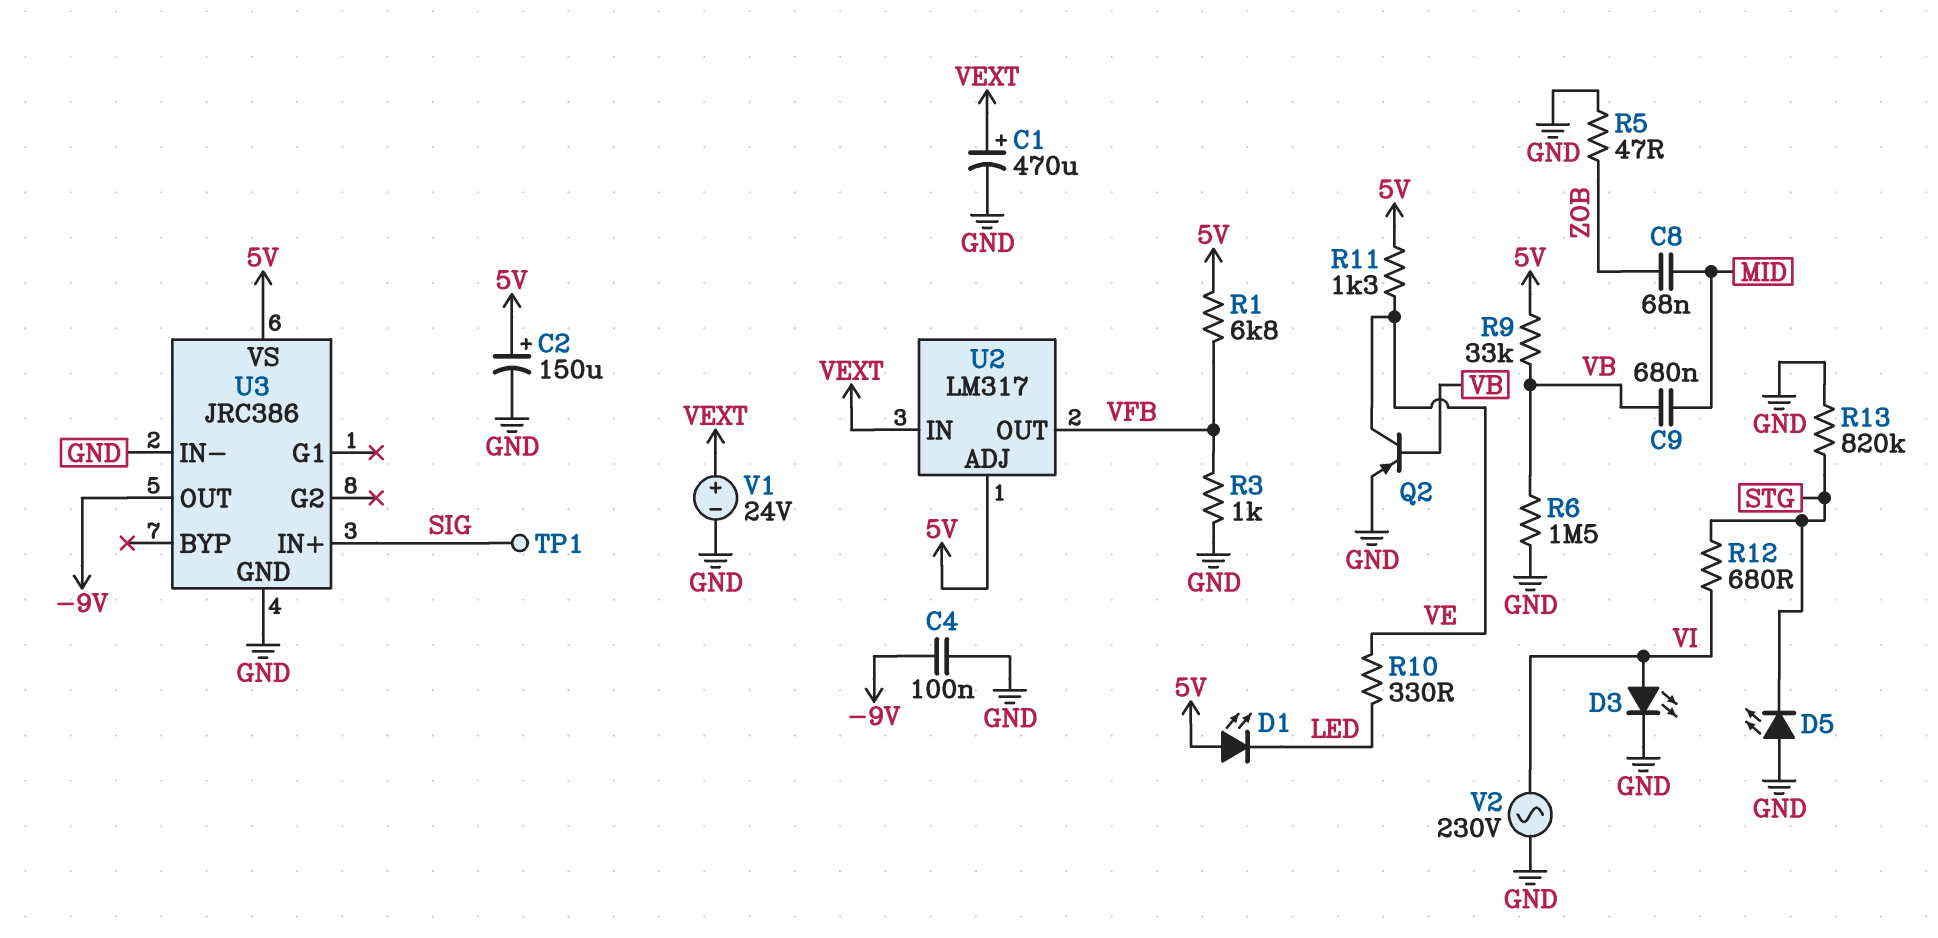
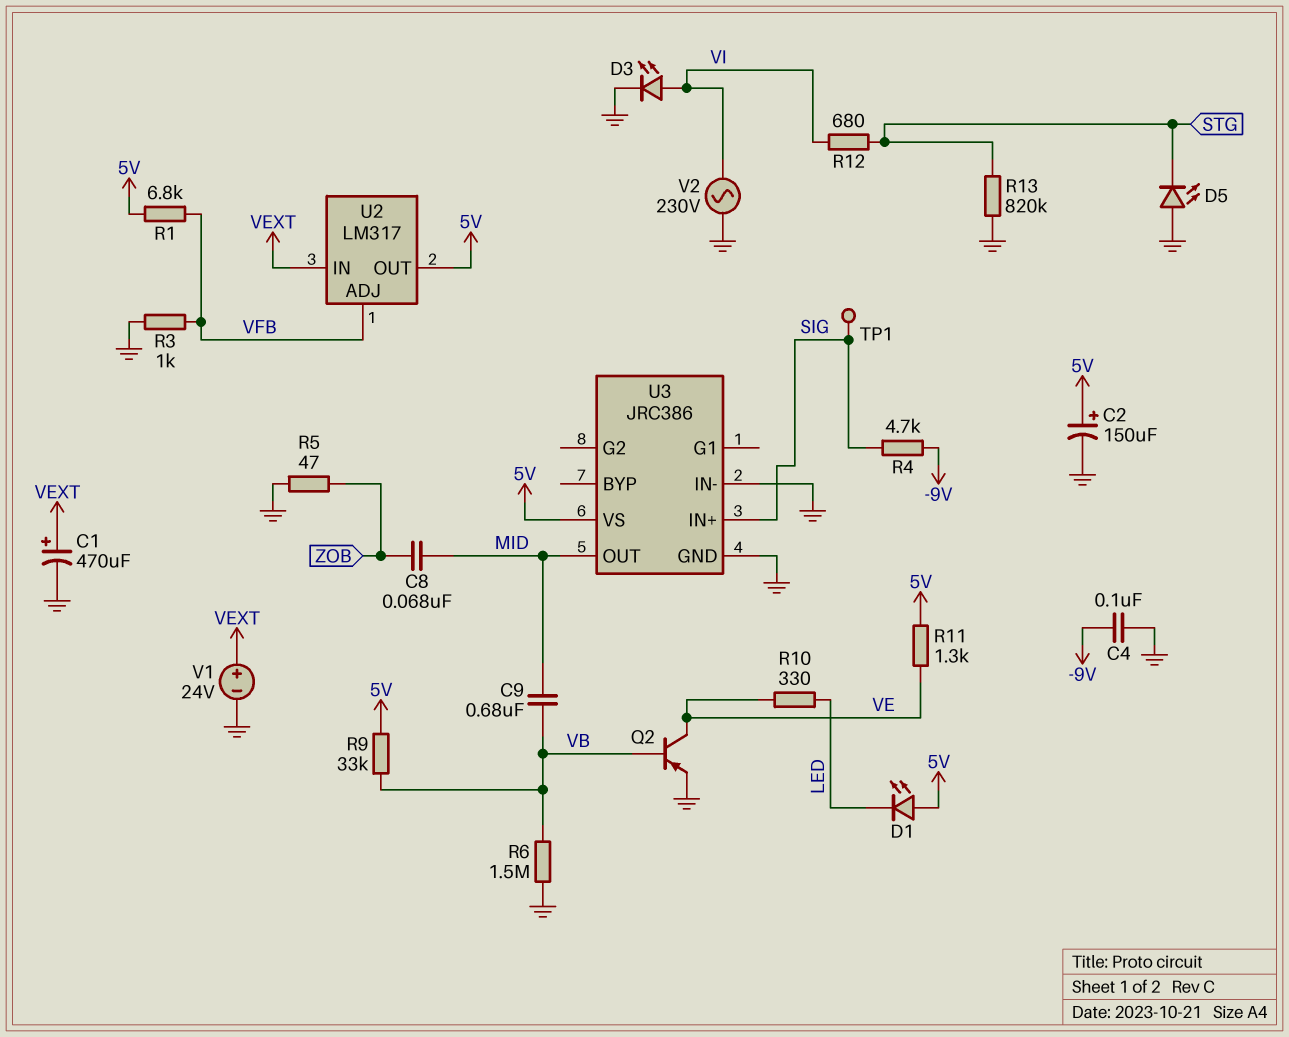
R4: none -> 4.7k (-9V, SIG)
U2 pin ADJ: 5V -> VFB
U2 pin OUT: VFB -> 5V
U3 pin OUT: -9V -> MID

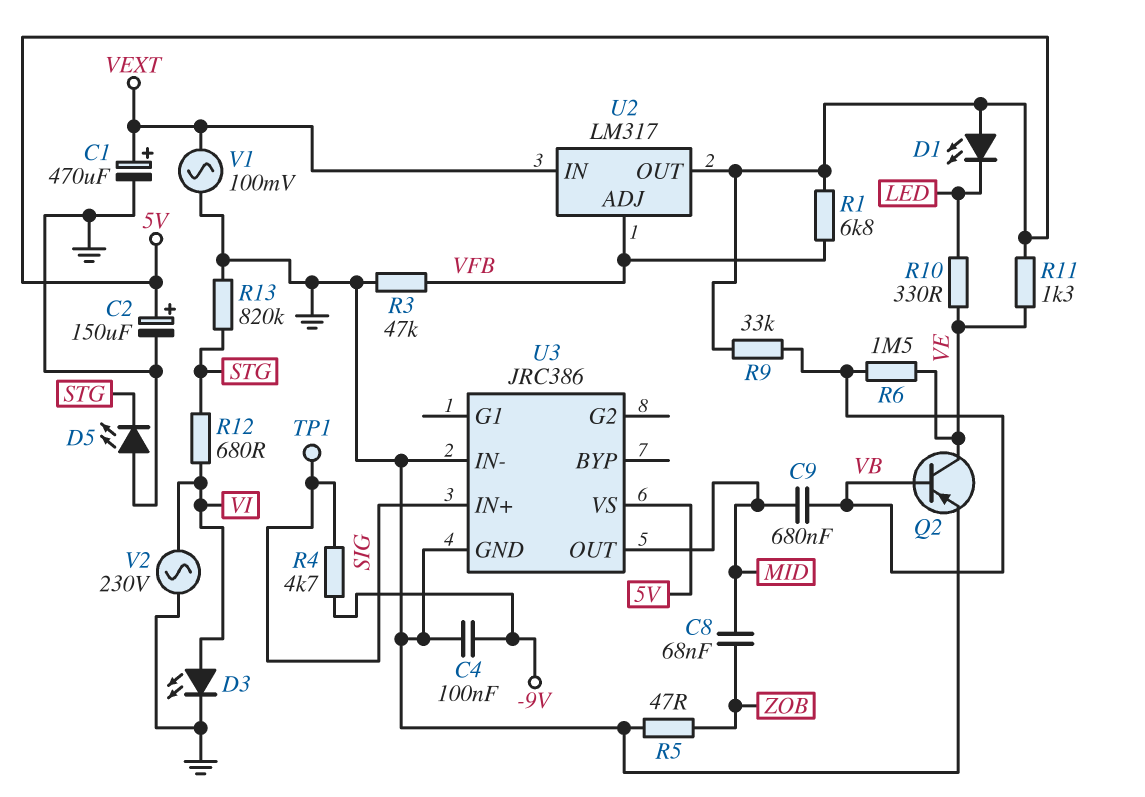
R3: 1k (GND, VFB) -> 47k (GND, VFB)
R6: 1.5M (GND, VB) -> 1.5M (VB, VE)
V1: 24V (plus VEXT, minus GND) -> AC 100mV (GND, VEXT)

